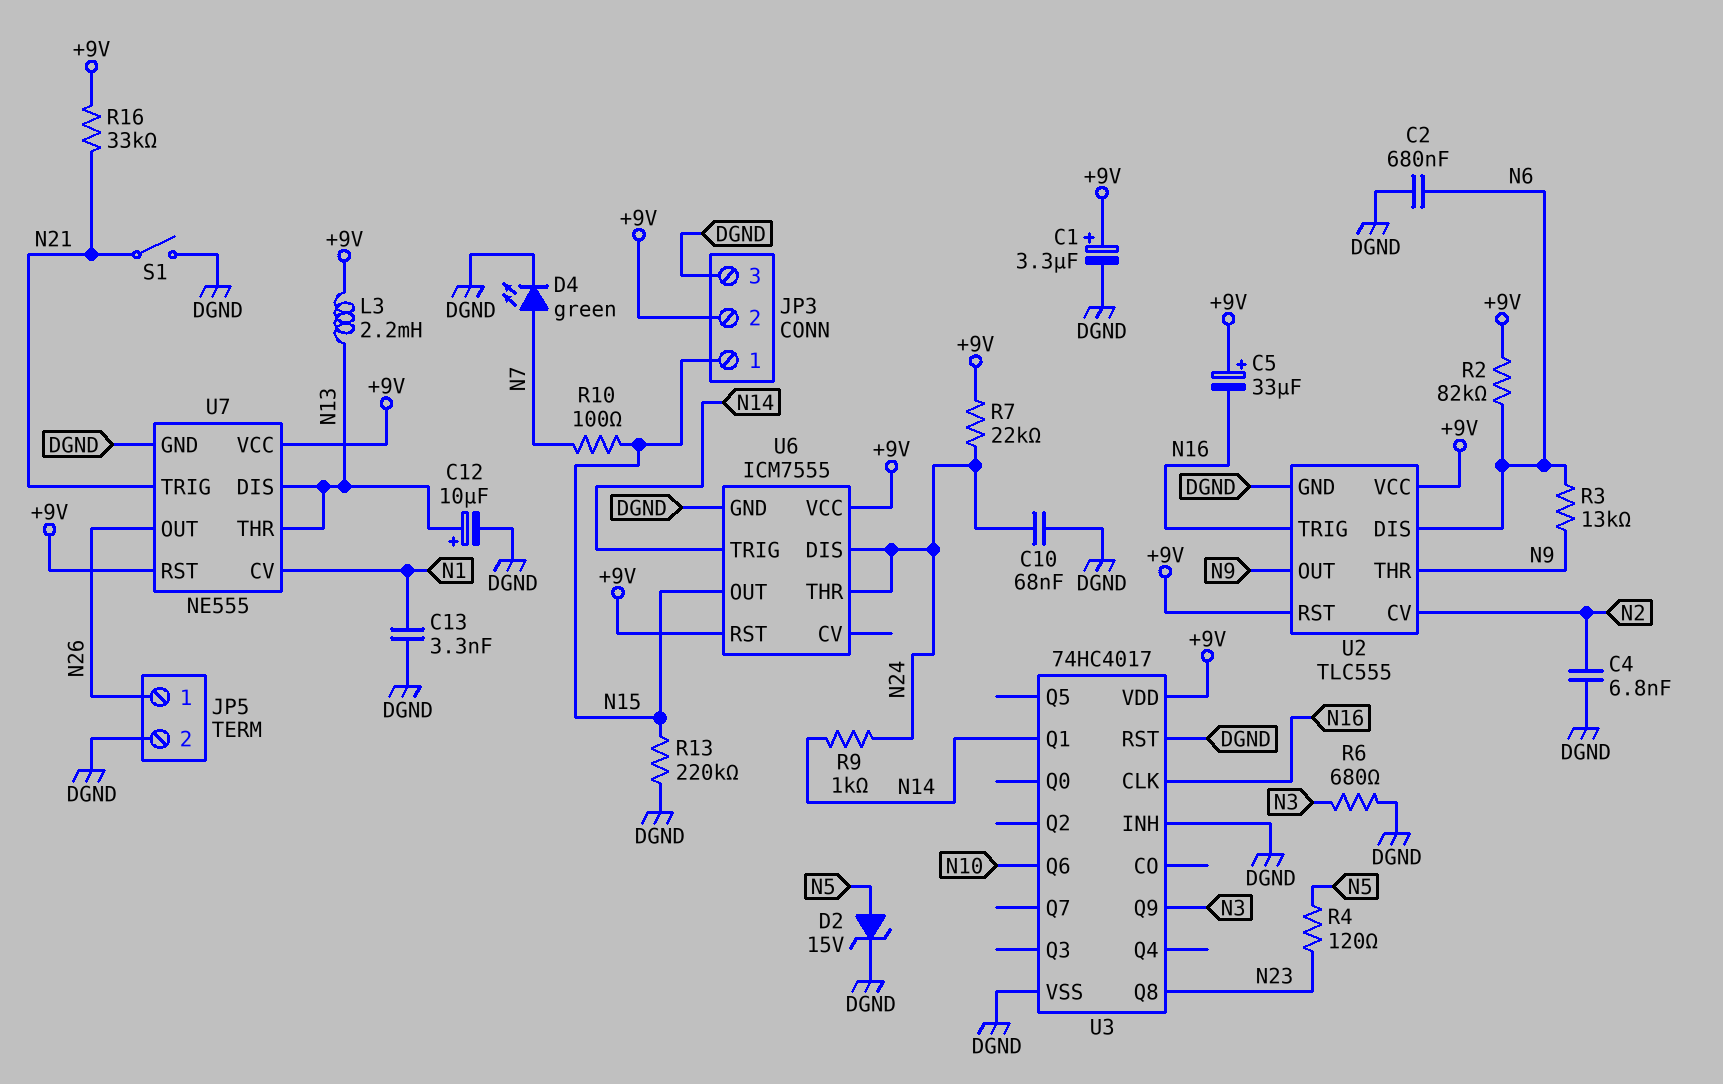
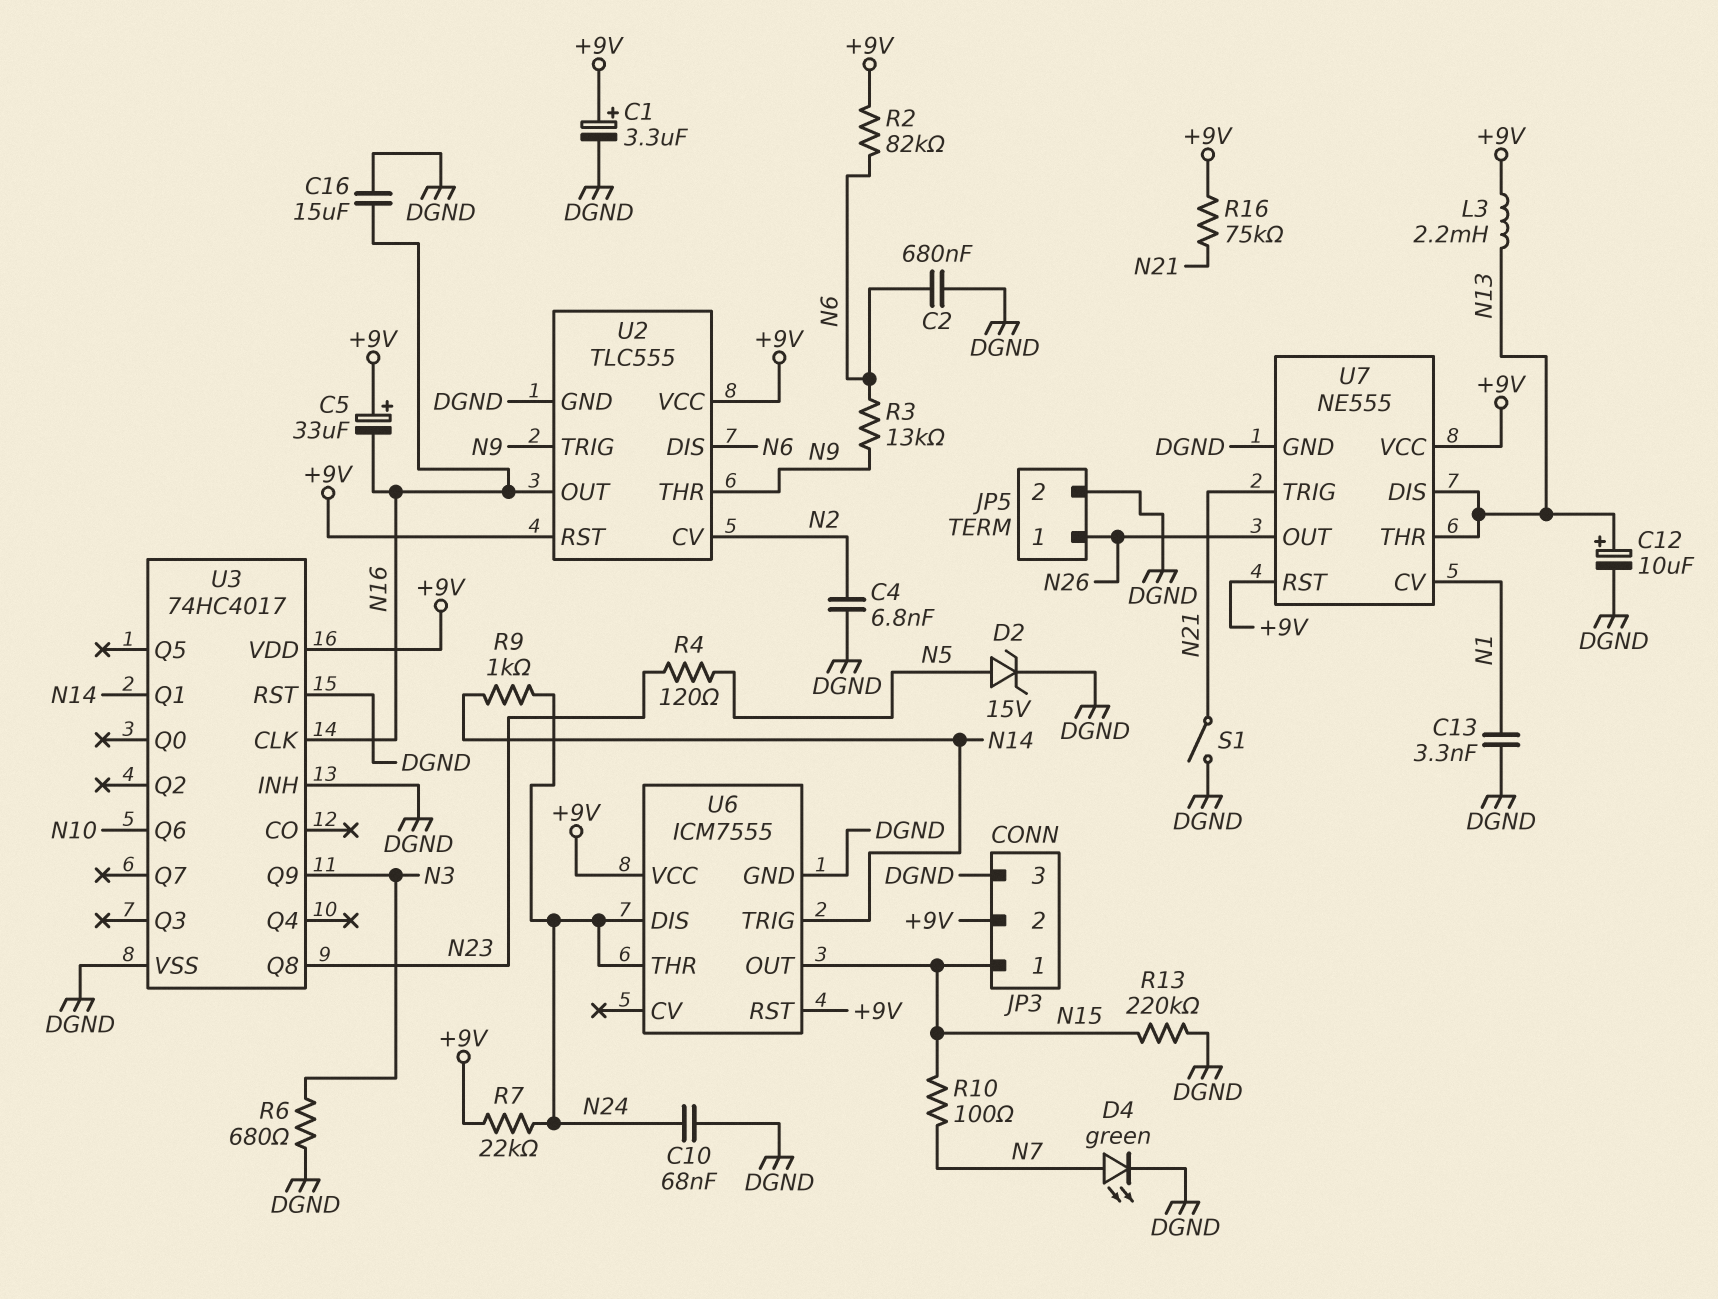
C16: none -> 15uF (DGND, N16)
R16: 33k (+9V, N21) -> 75k (+9V, N21)
U2 pin OUT: N9 -> N16
U2 pin TRIG: N16 -> N9

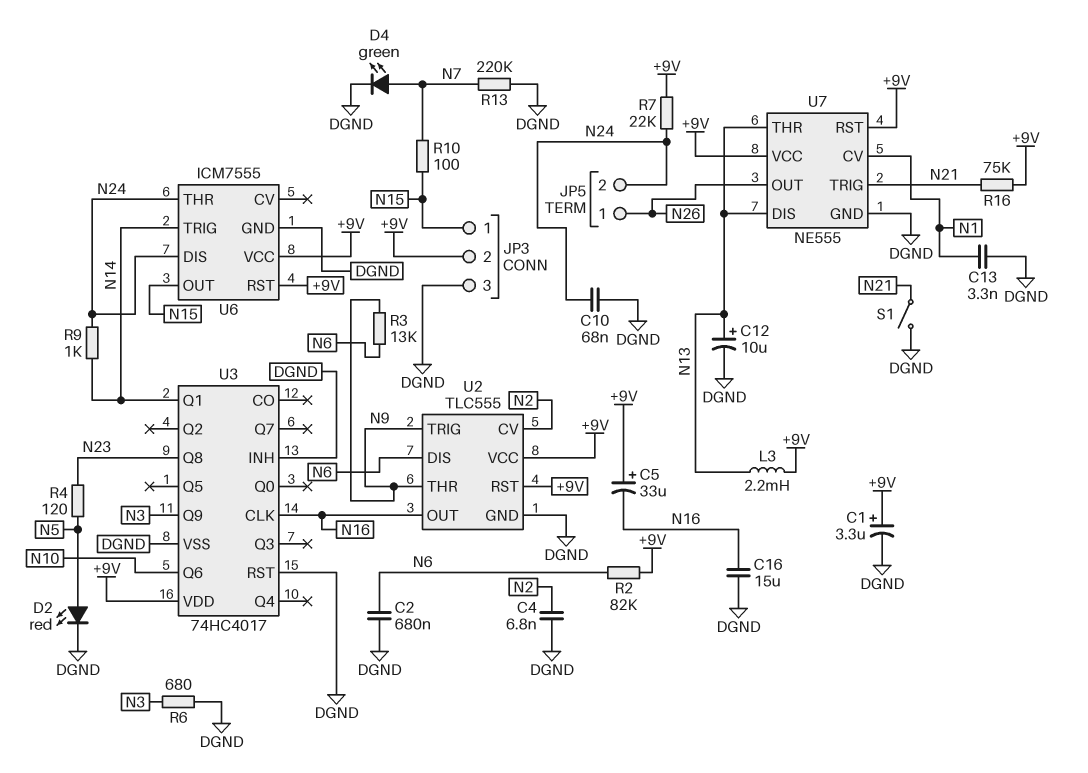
D2: zener 15V (A N5, K DGND) -> LED red (A N5, K DGND)
JP5 pin 2: DGND -> N24
R13: 220k (DGND, N15) -> 220k (DGND, N7)

